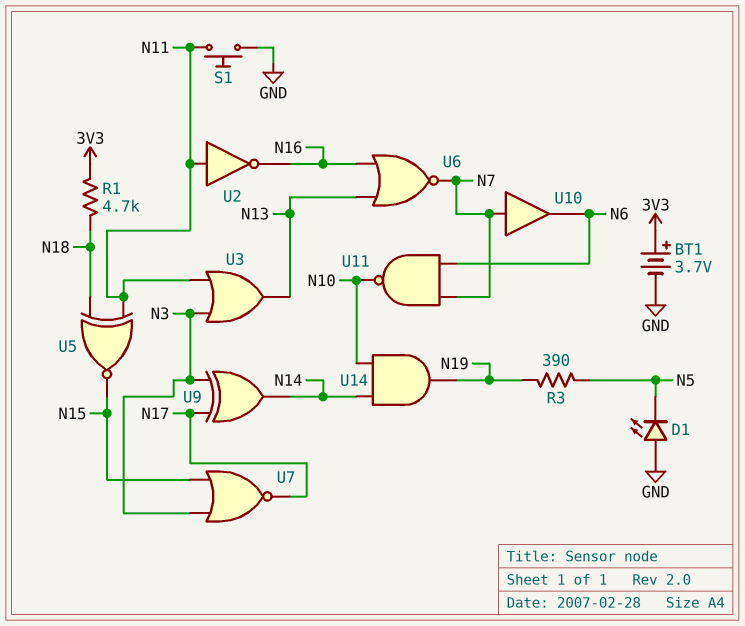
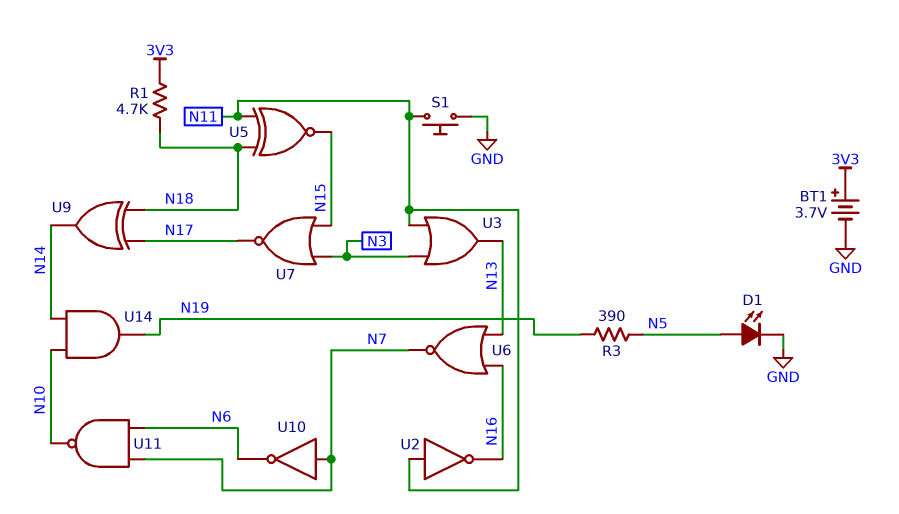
D1: LED (A GND, K N5) -> LED (A N5, K GND)
U9: XOR (in N3, in N17, out N14) -> XOR (in N17, in N18, out N14)
U10: buffer (in N7, out N6) -> NOT (in N7, out N6)

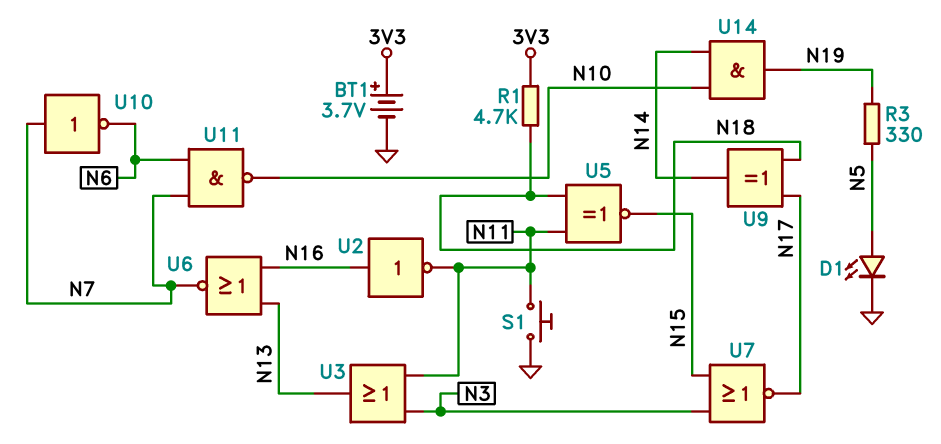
R3: 390 (N5, N19) -> 330 (N5, N19)
U2: NOT (in N11, out N16) -> NOT (in N16, out N11)

